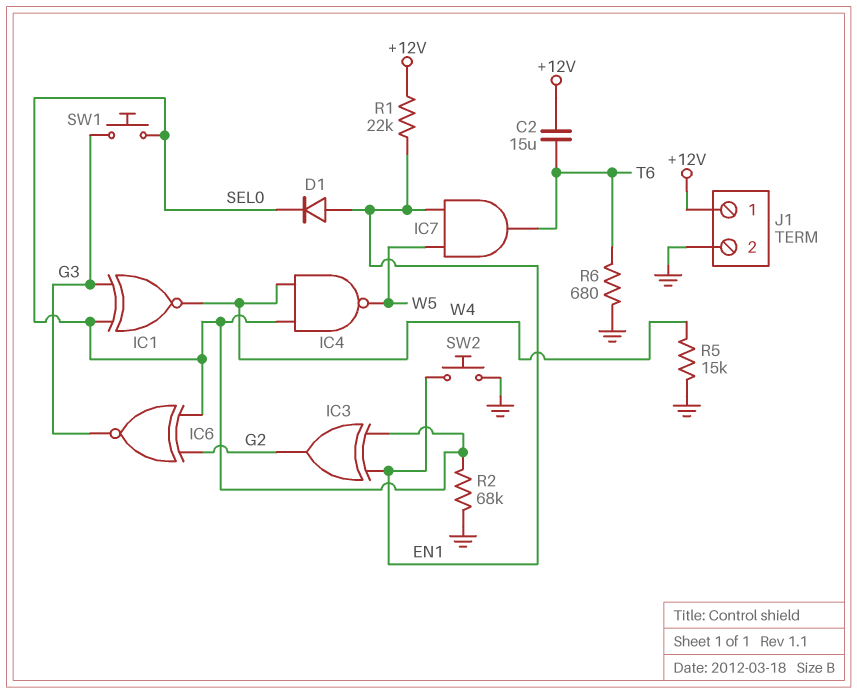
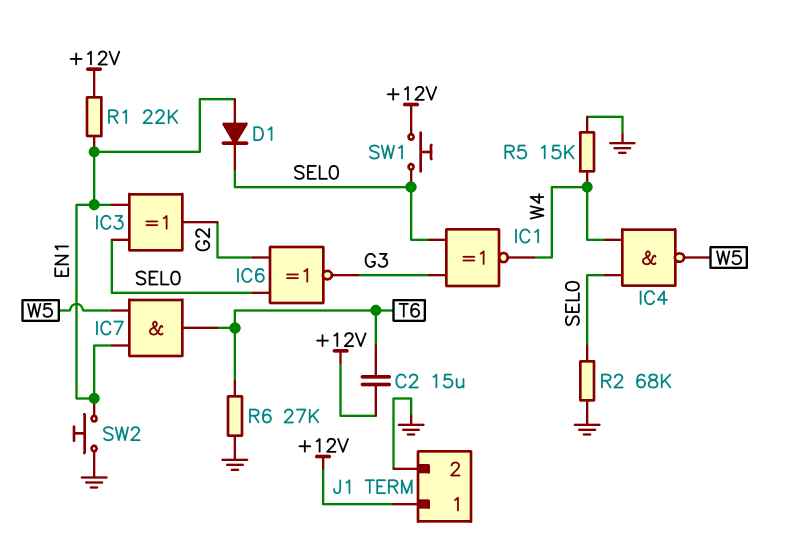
R6: 680 (GND, T6) -> 27k (GND, T6)
SW1: button (G3, SEL0) -> button (+12V, SEL0)

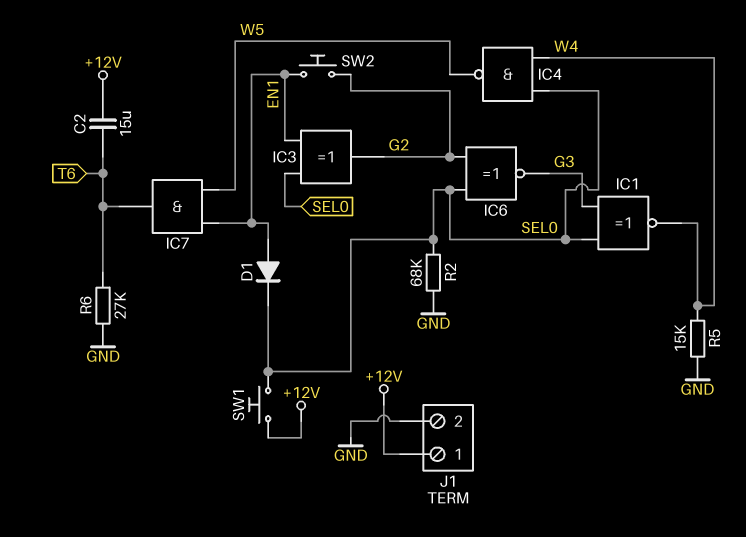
R1: 22k (+12V, EN1) -> none
SW2: button (EN1, GND) -> button (EN1, G2)

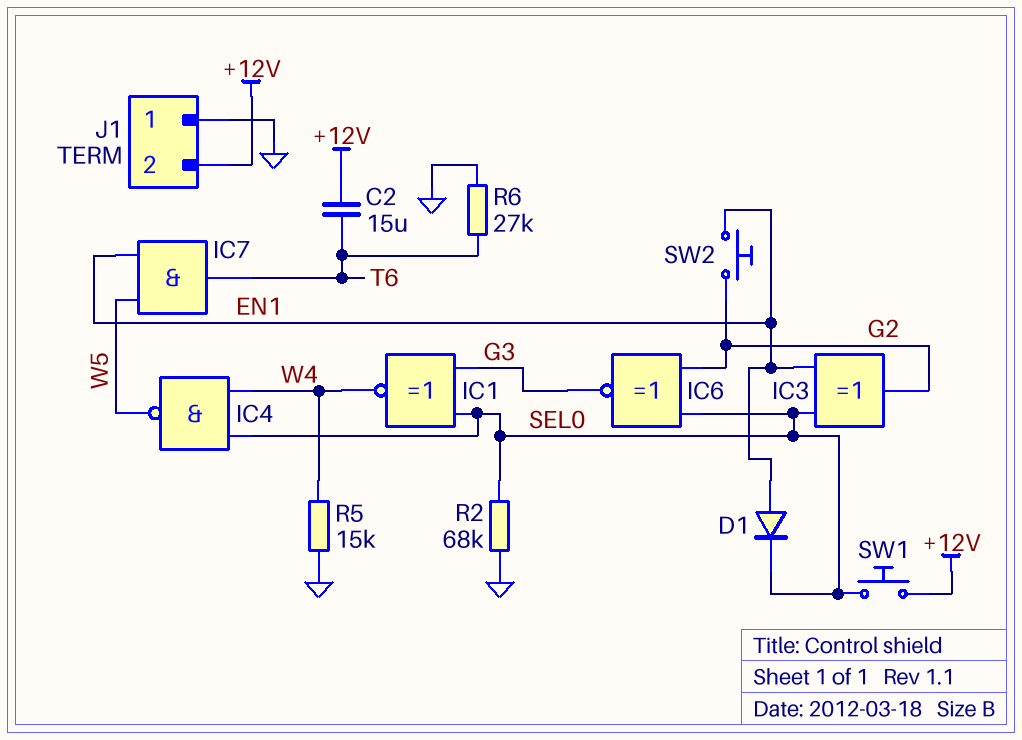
J1 pin 1: +12V -> GND
J1 pin 2: GND -> +12V

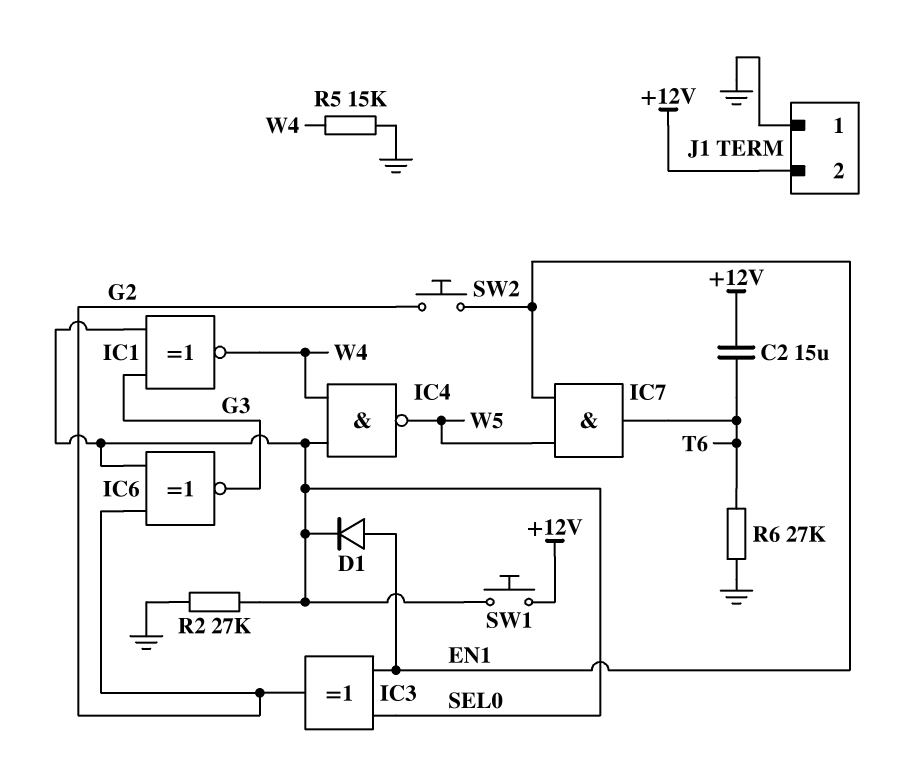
R2: 68k (GND, SEL0) -> 27k (GND, SEL0)

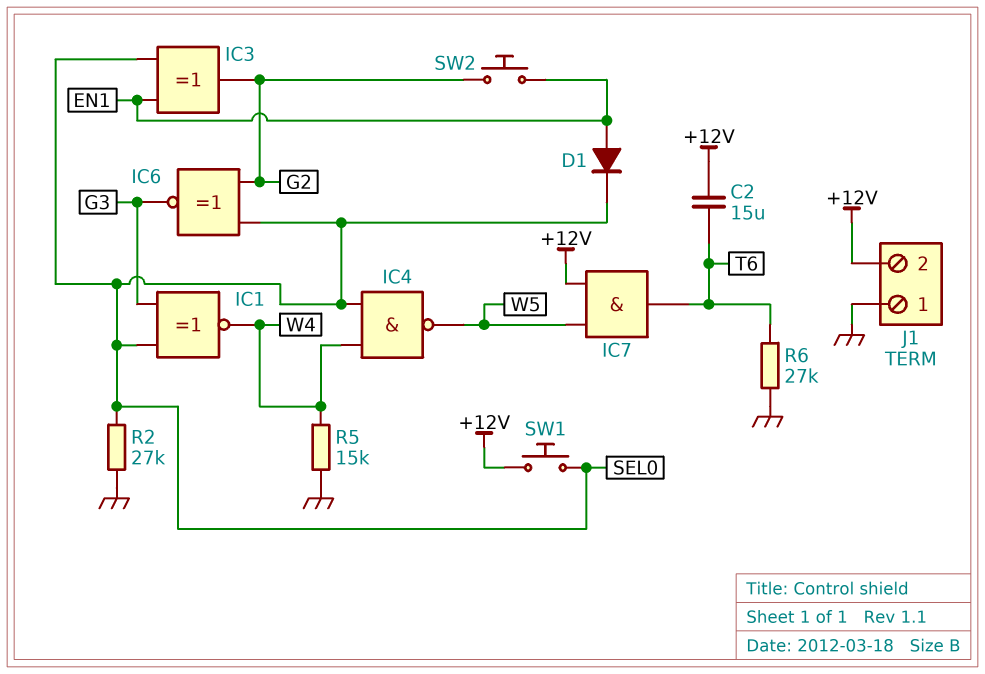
IC7: AND (in EN1, in W5, out T6) -> AND (in +12V, in W5, out T6)

